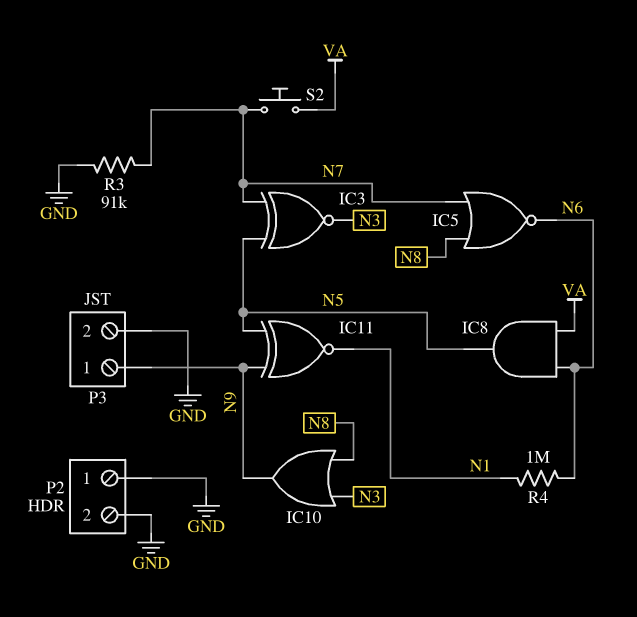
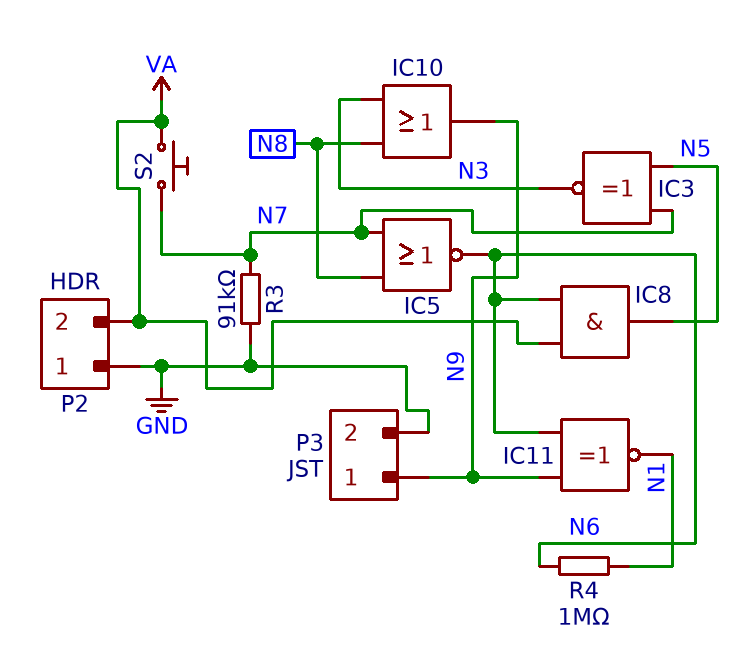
IC11: XNOR (in N5, in N9, out N1) -> XNOR (in N6, in N9, out N1)
P2 pin 2: GND -> VA

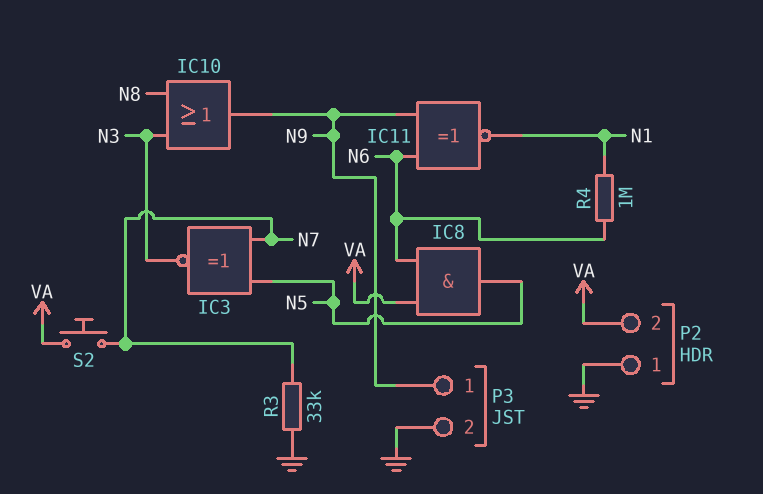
IC5: NOR (in N7, in N8, out N6) -> none
R3: 91k (GND, N7) -> 33k (GND, N7)

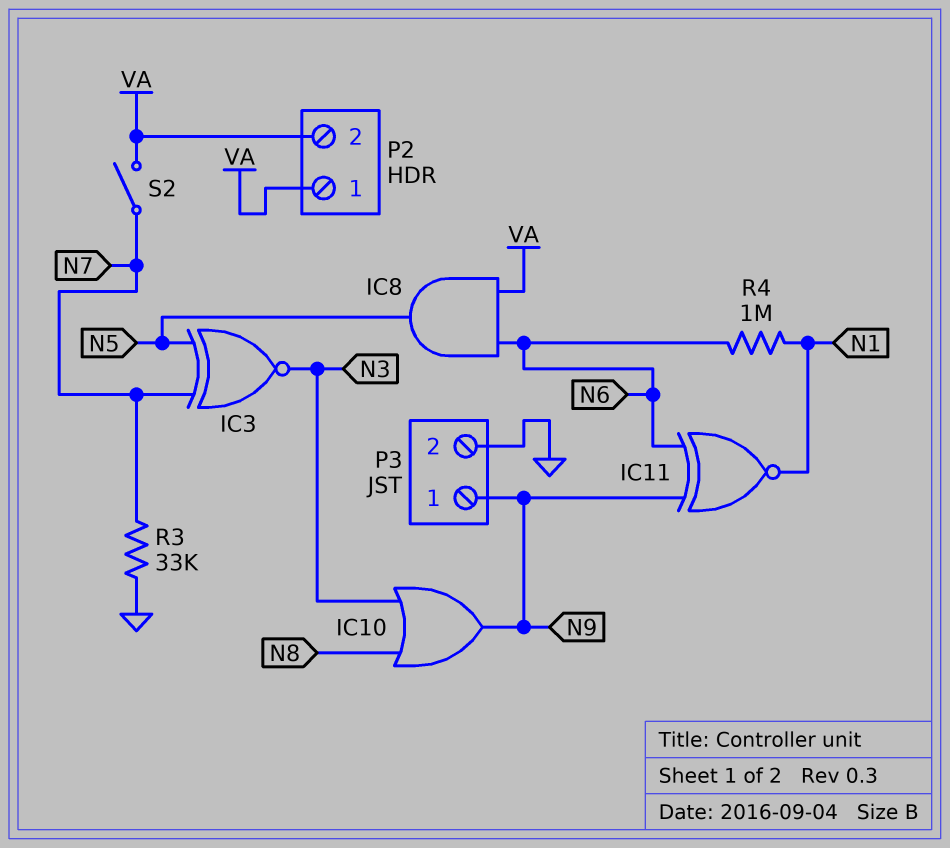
P2 pin 1: GND -> VA
S2: button (N7, VA) -> switch (N7, VA)

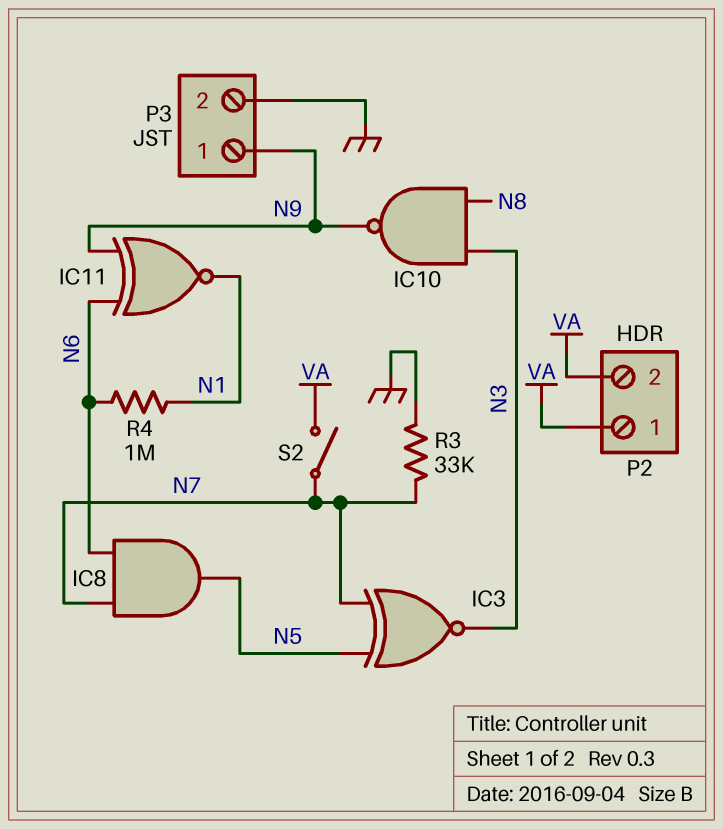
IC8: AND (in N6, in VA, out N5) -> AND (in N6, in N7, out N5)
IC10: OR (in N3, in N8, out N9) -> NAND (in N3, in N8, out N9)

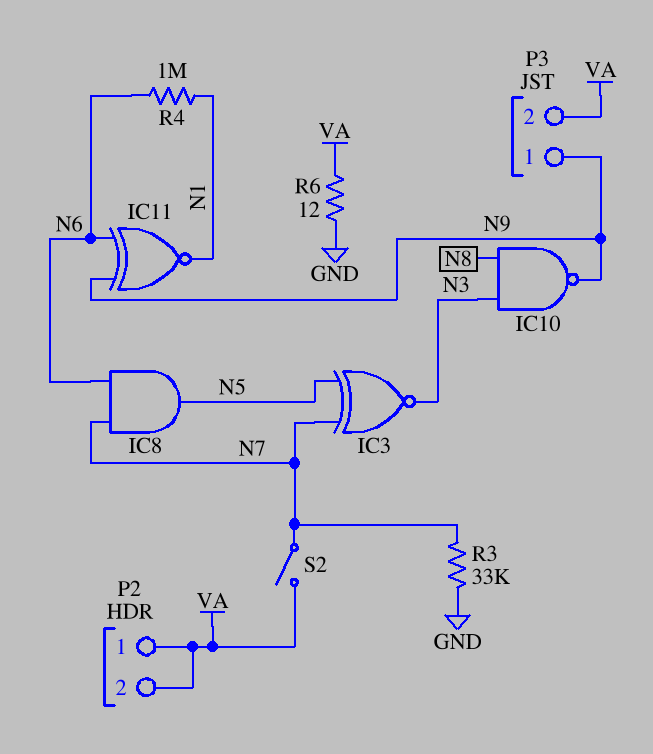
P3 pin 2: GND -> VA
R6: none -> 12 (GND, VA)

